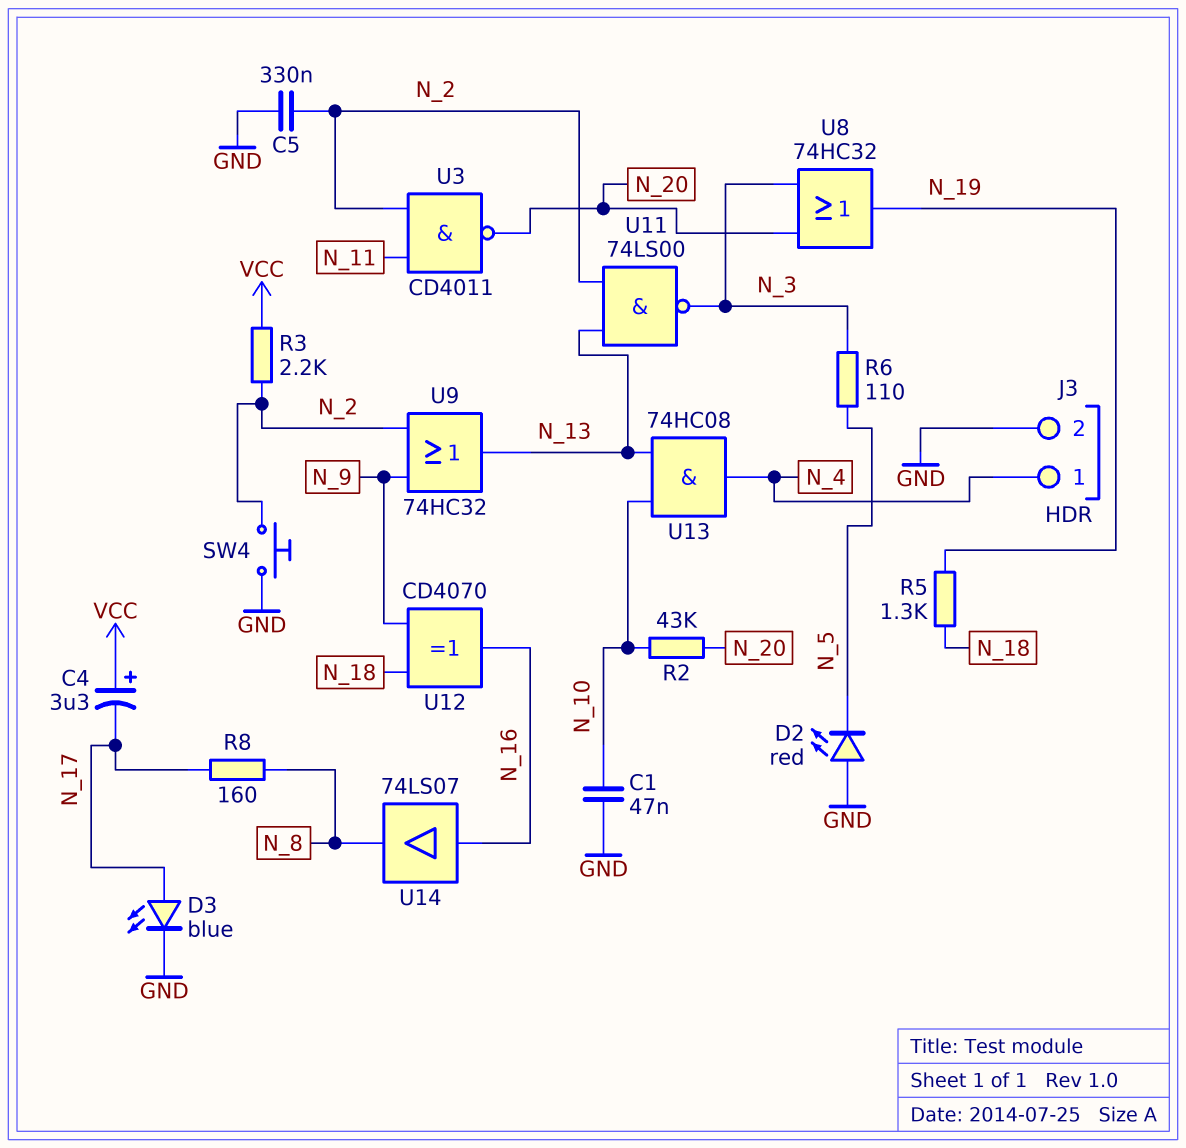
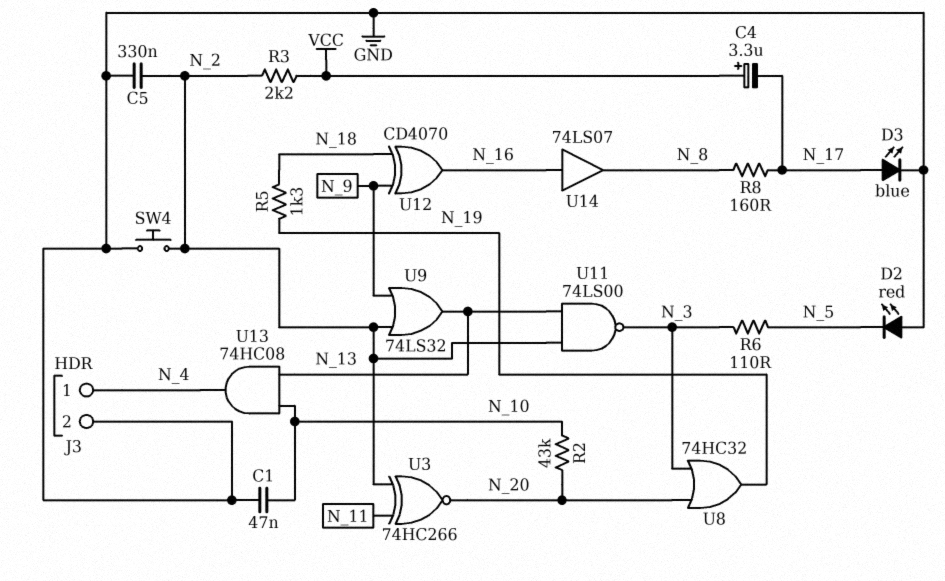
U3: NAND CD4011 (in N_2, in N_11, out N_20) -> XNOR 74HC266 (in N_2, in N_11, out N_20)
U9: OR 74HC32 (in N_2, in N_9, out N_13) -> OR 74LS32 (in N_2, in N_9, out N_13)

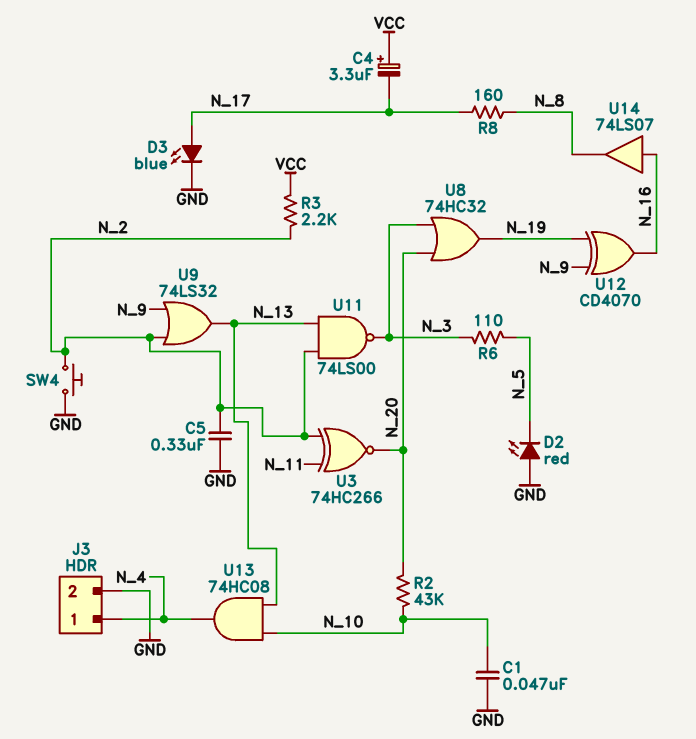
R5: 1.3k (N_18, N_19) -> none
U12: XOR CD4070 (in N_9, in N_18, out N_16) -> XOR CD4070 (in N_9, in N_19, out N_16)

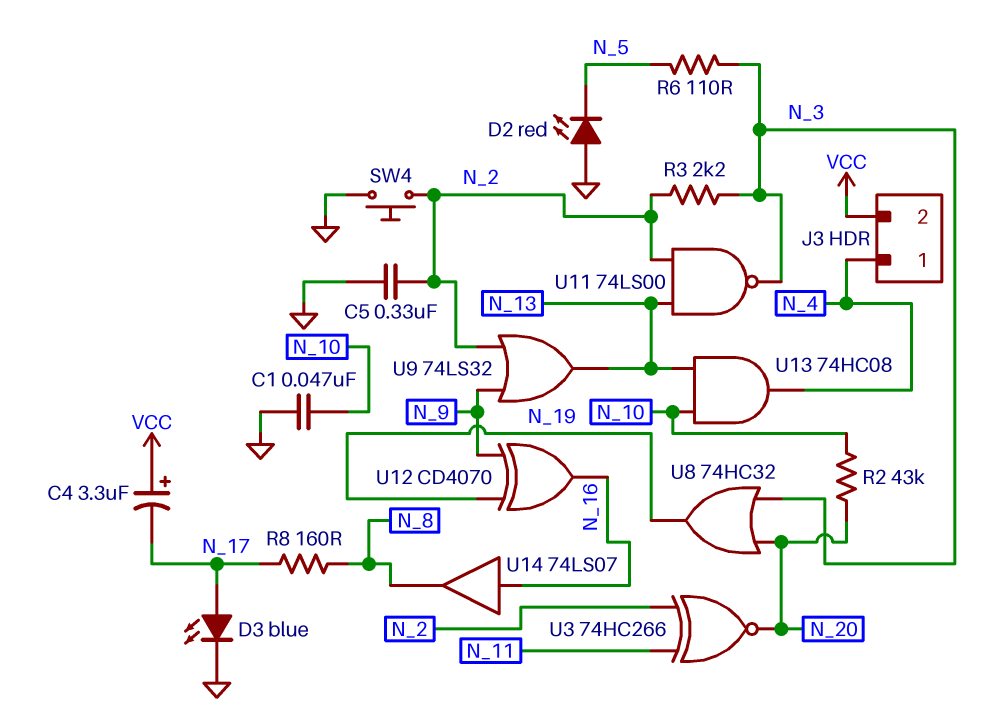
J3 pin 2: GND -> VCC
R3: 2.2k (N_2, VCC) -> 2.2k (N_2, N_3)

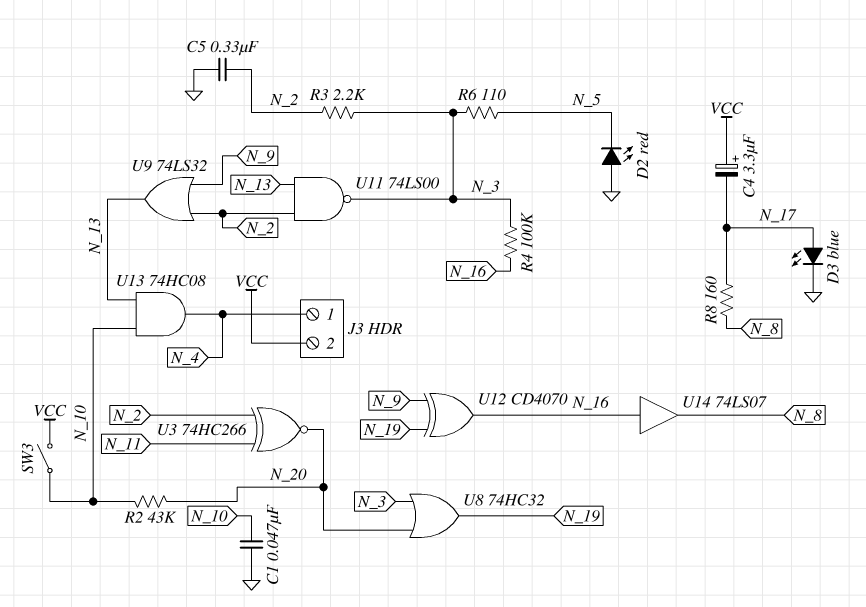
R4: none -> 100k (N_3, N_16)
SW3: none -> switch (N_10, VCC)
SW4: button (GND, N_2) -> none

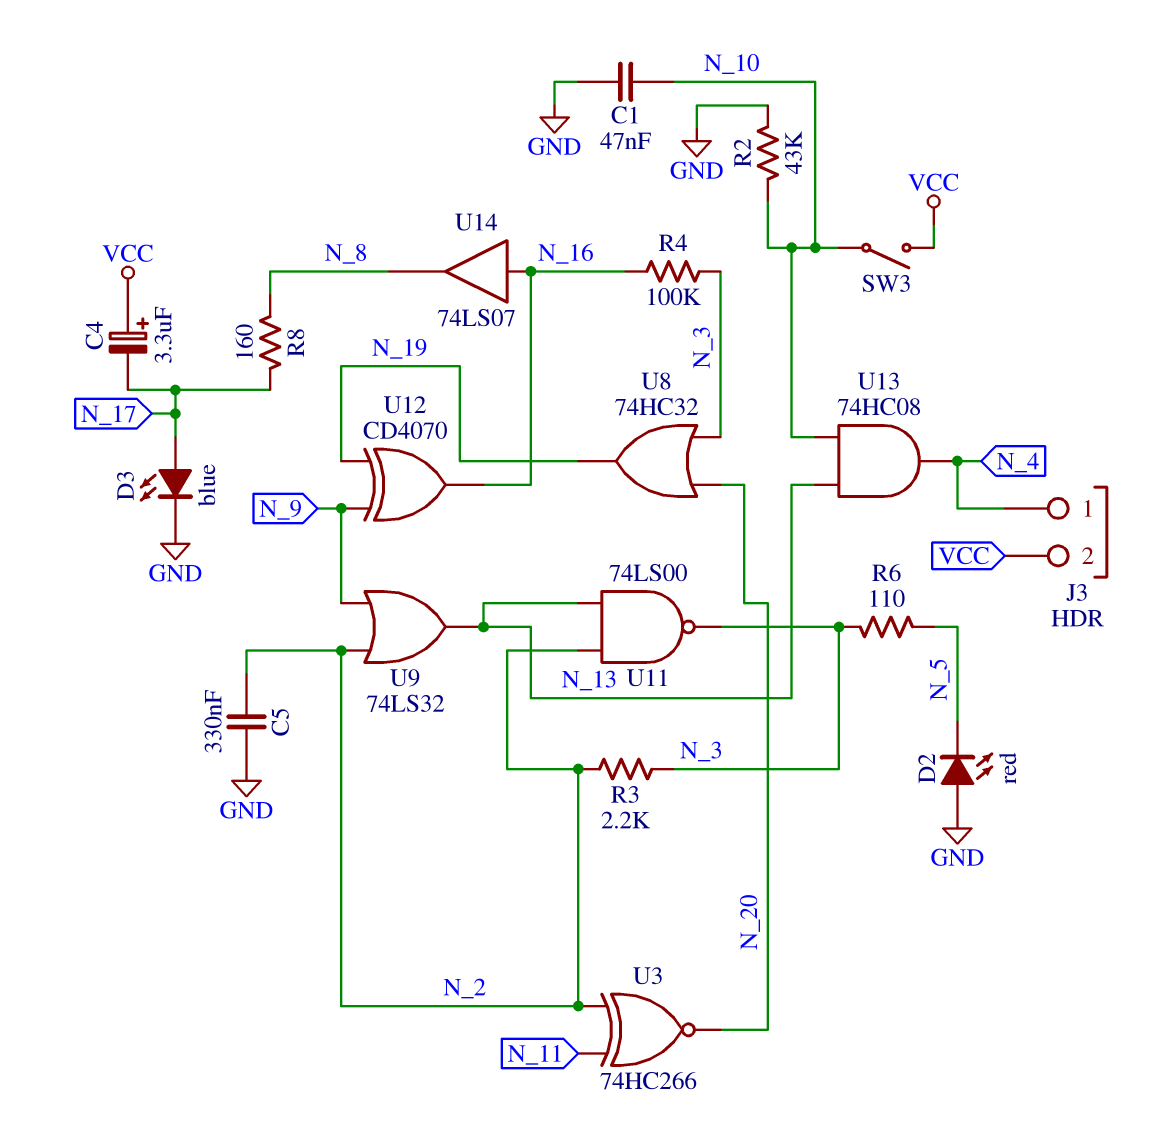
R2: 43k (N_10, N_20) -> 43k (GND, N_10)

